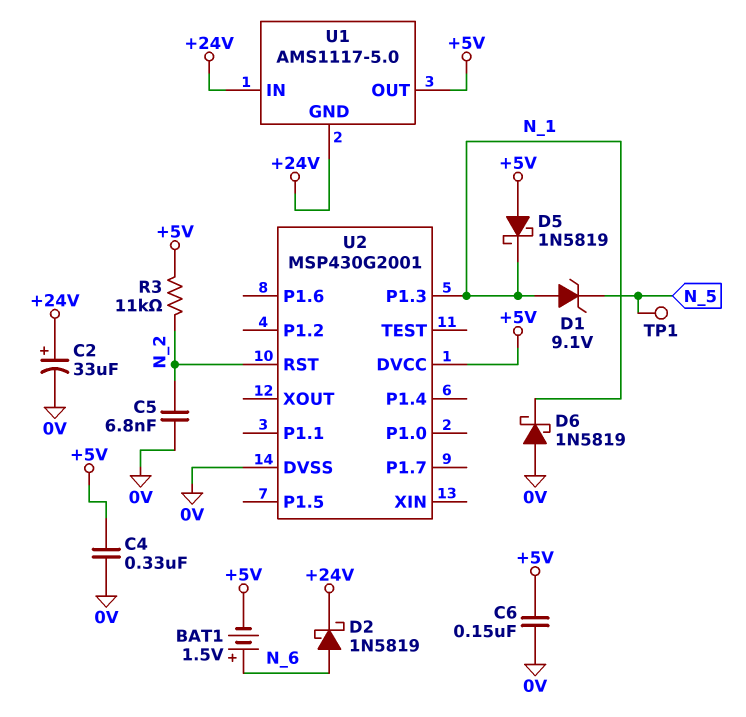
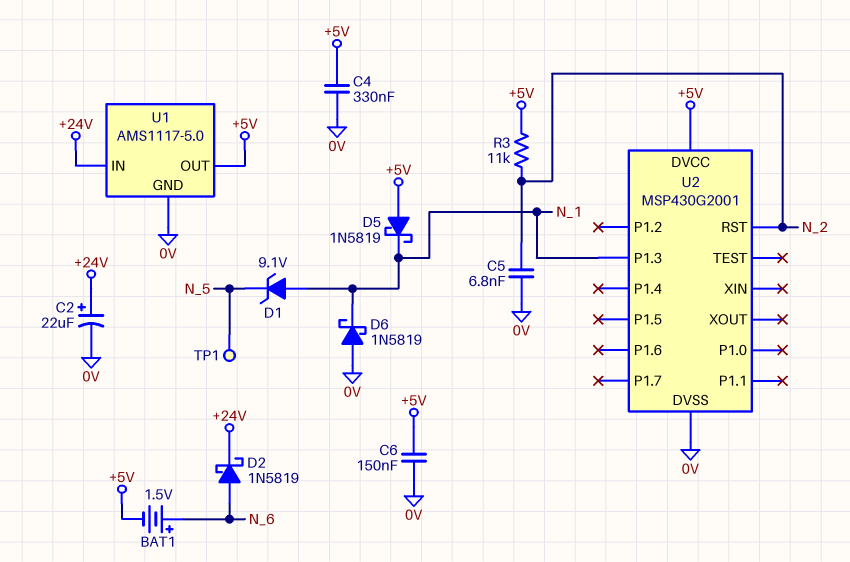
C2: 33uF (plus +24V, minus 0V) -> 22uF (plus +24V, minus 0V)
U1 pin GND: +24V -> 0V

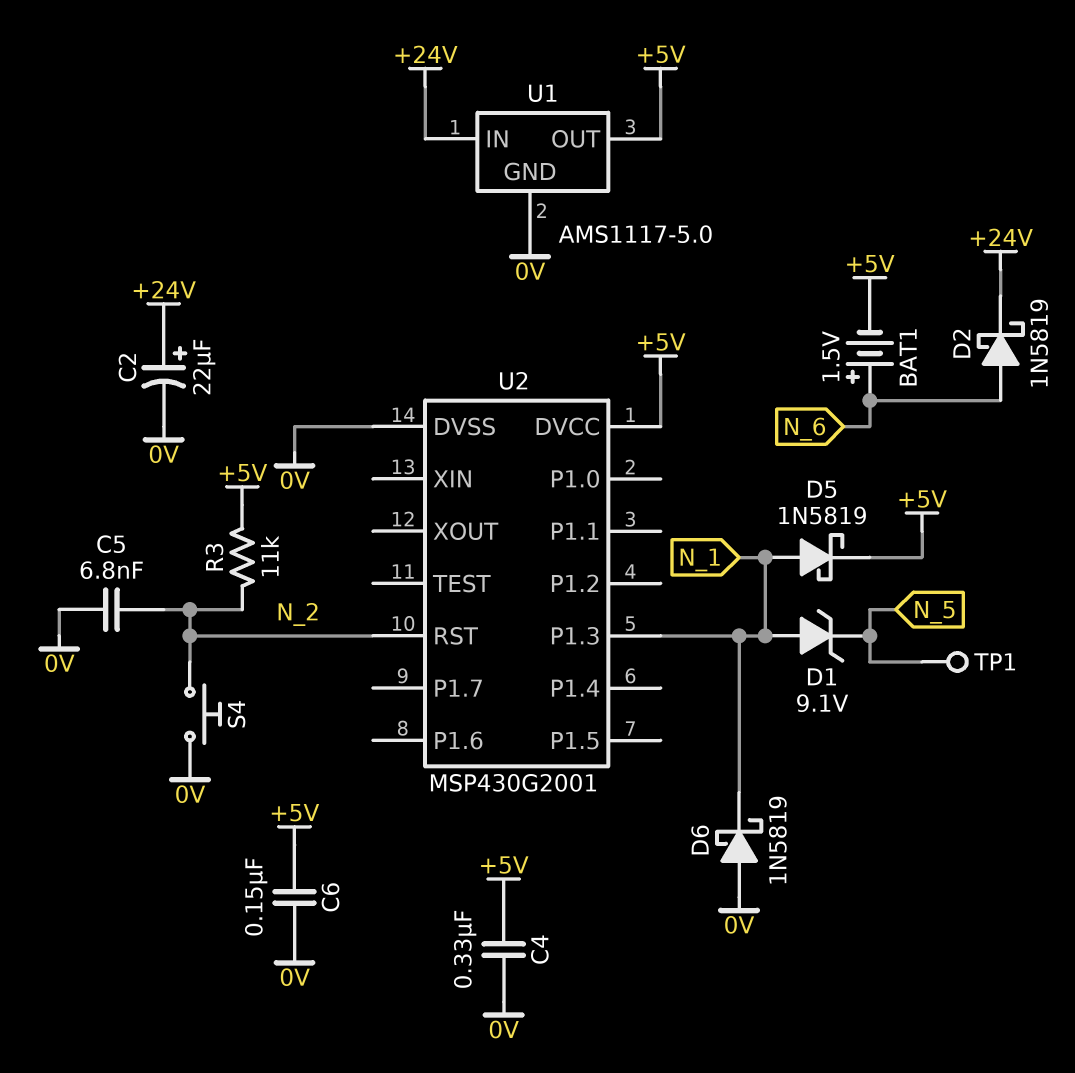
D5: schottky 1N5819 (A +5V, K N_1) -> schottky 1N5819 (A N_1, K +5V)
S4: none -> button (0V, N_2)

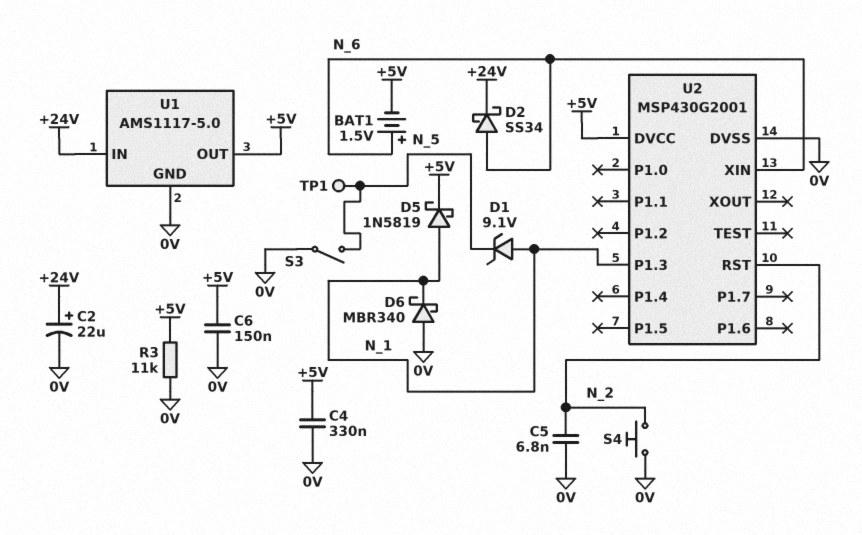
D2: schottky 1N5819 (A N_6, K +24V) -> schottky SS34 (A N_6, K +24V)
D6: schottky 1N5819 (A 0V, K N_1) -> schottky MBR340 (A 0V, K N_1)
R3: 11k (+5V, N_2) -> 11k (+5V, 0V)
S3: none -> switch (0V, N_5)
U2 pin XIN: none -> N_6

